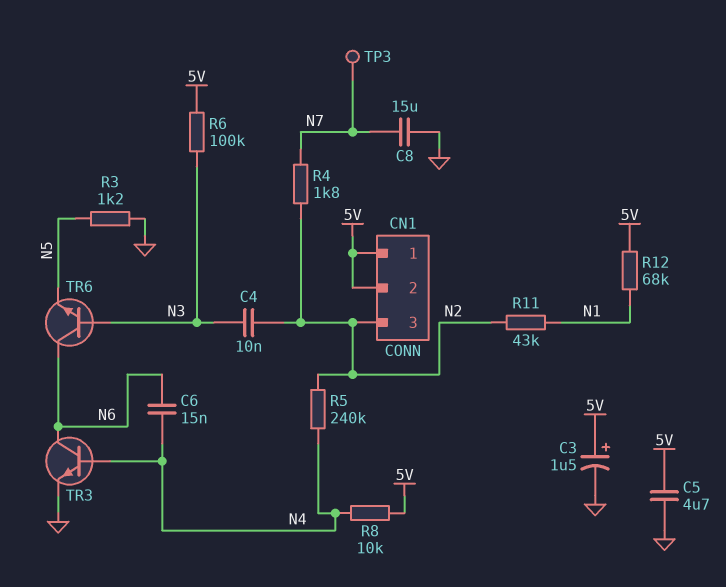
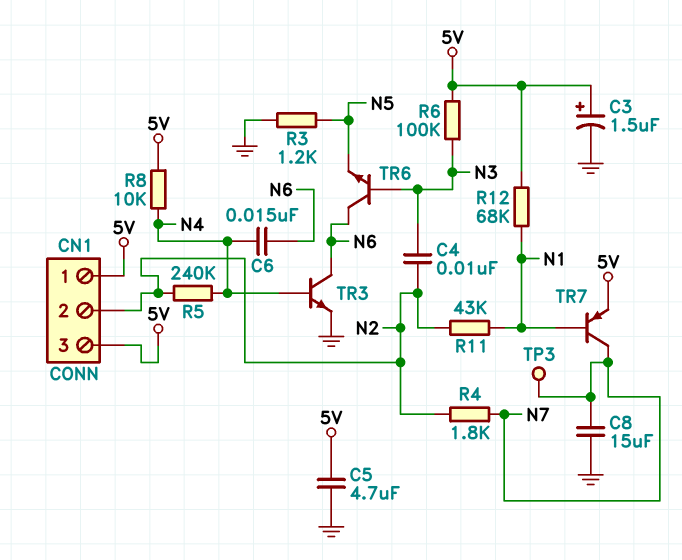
CN1 pin 2: 5V -> N2
CN1 pin 3: N2 -> 5V
TR7: none -> PNP (B N1, C N7, E 5V)

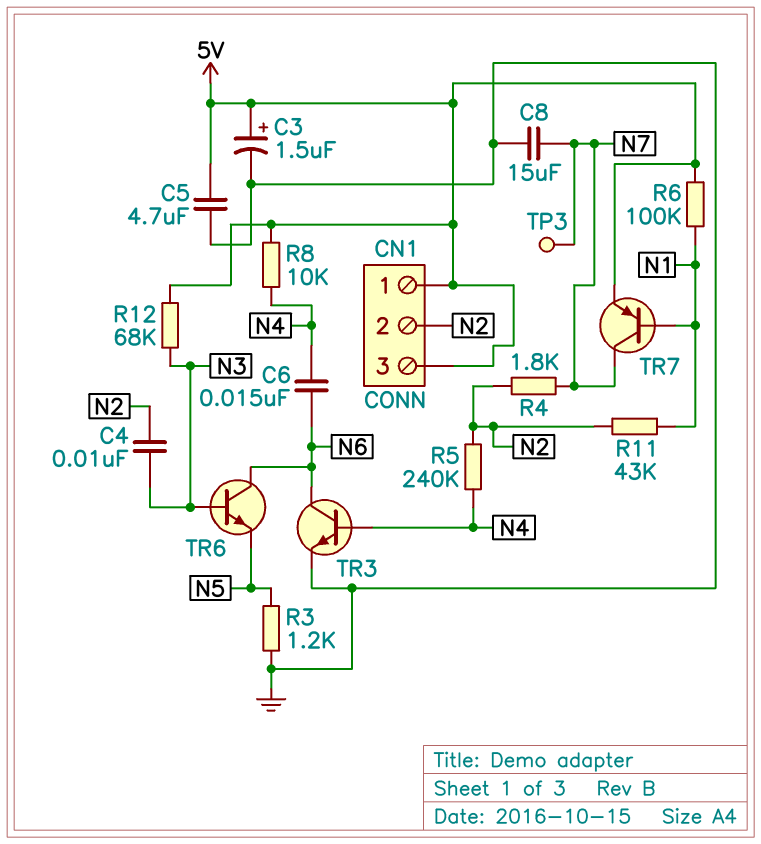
R6: 100k (5V, N3) -> 100k (5V, N1)
R12: 68k (5V, N1) -> 68k (5V, N3)

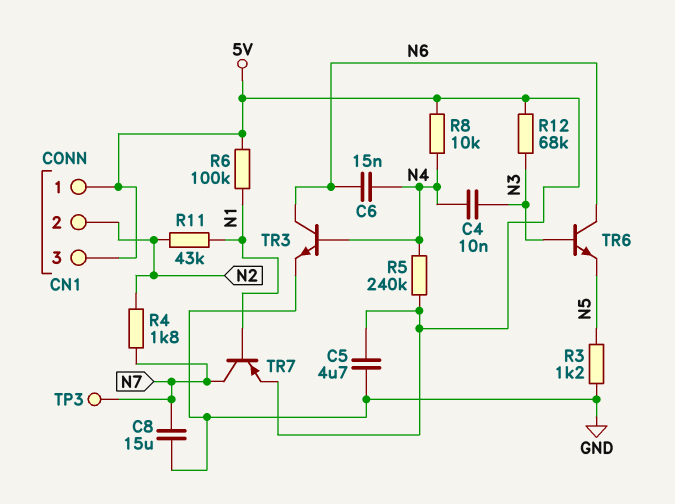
C3: 1.5uF (plus 5V, minus GND) -> none
C4: 10nF (N2, N3) -> 10nF (N3, N4)
R5: 240k (N2, N4) -> 240k (5V, N4)

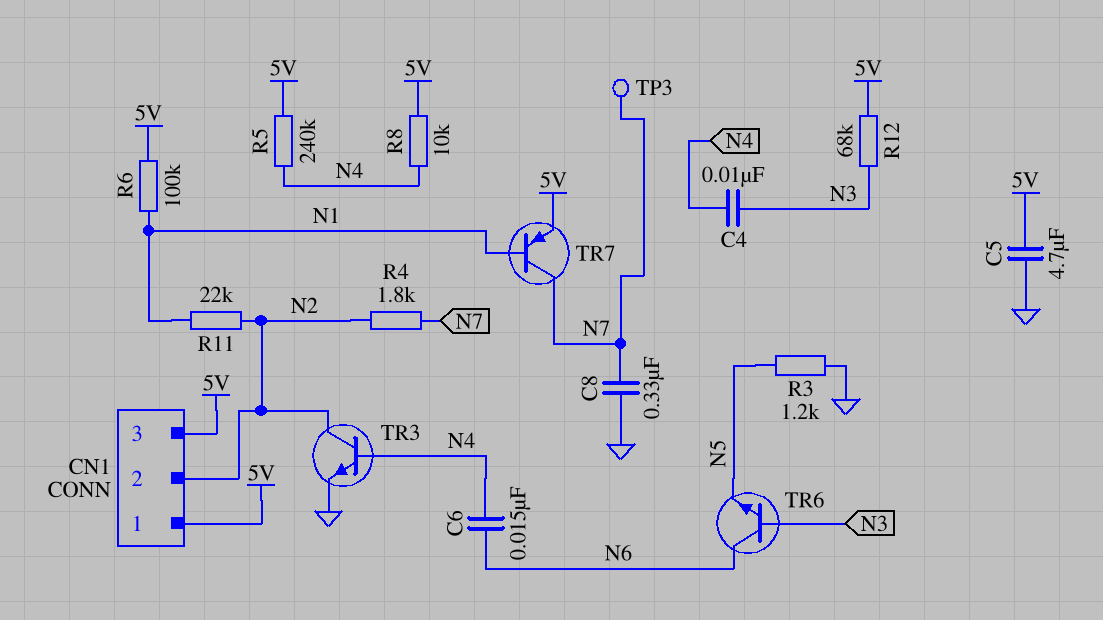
C8: 15uF (GND, N7) -> 330nF (GND, N7)
R11: 43k (N1, N2) -> 22k (N1, N2)
TR3: NPN (B N4, C N6, E GND) -> NPN (B N4, C N2, E GND)

